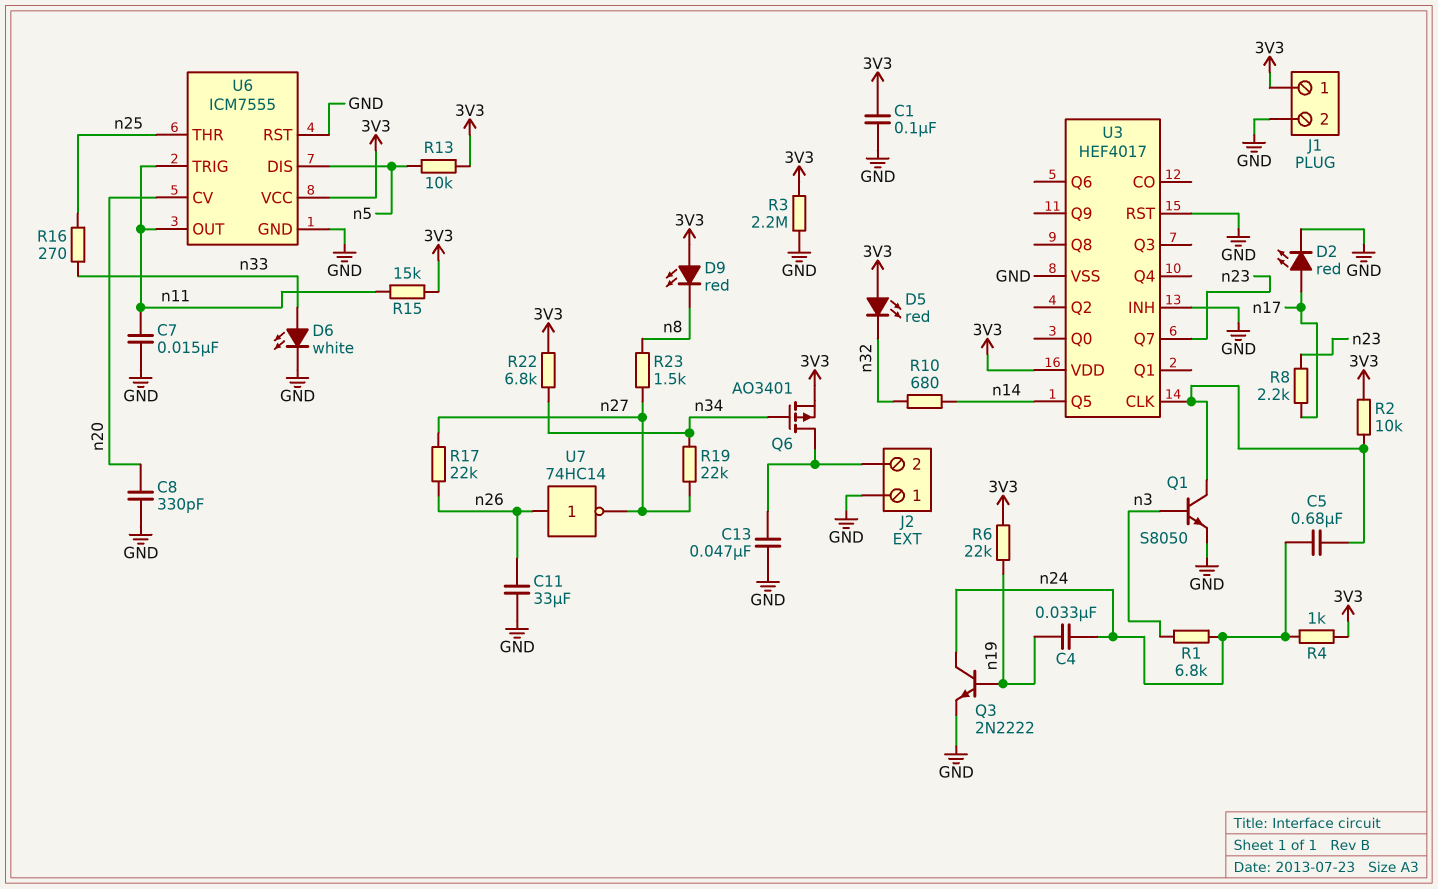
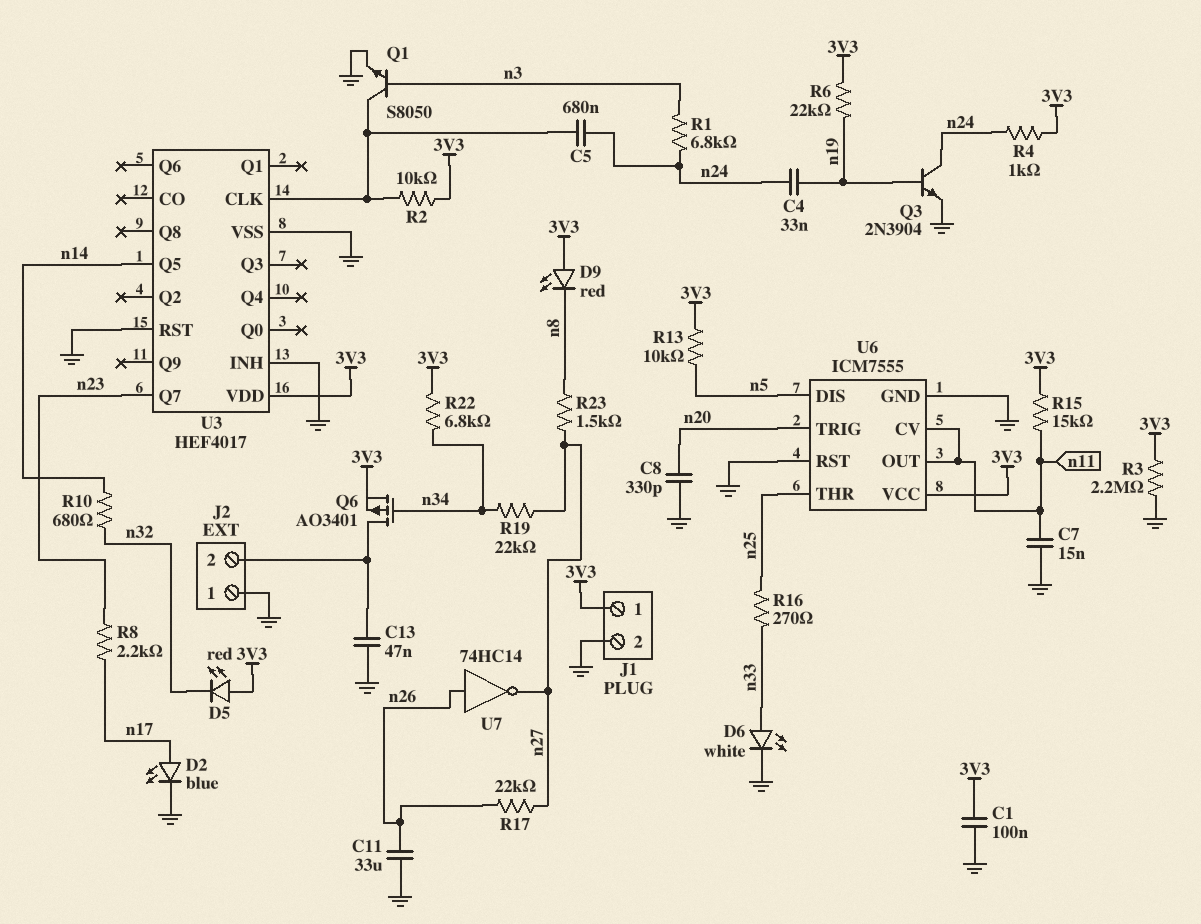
D2: LED red (A n17, K GND) -> LED blue (A n17, K GND)
Q3: NPN 2N2222 (B n19, C n24, E GND) -> NPN 2N3904 (B n19, C n24, E GND)
U6 pin CV: n20 -> n11
U6 pin TRIG: n11 -> n20

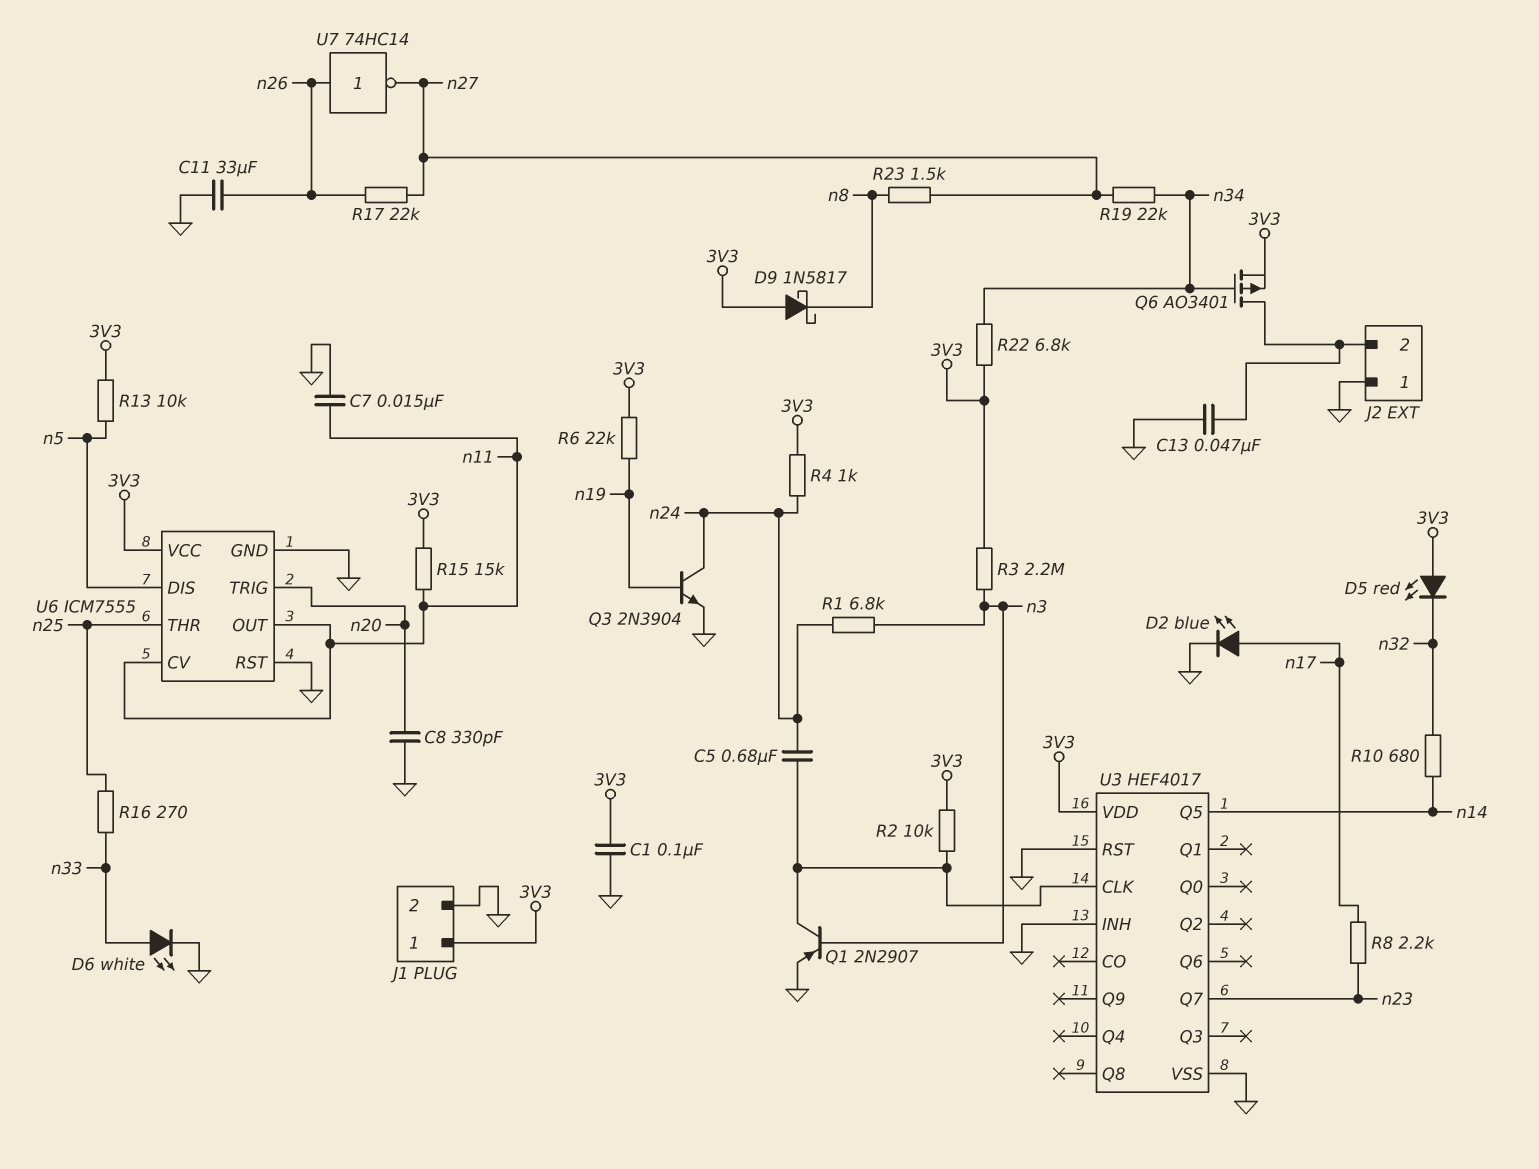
C4: 33nF (n19, n24) -> none
D9: LED red (A 3V3, K n8) -> schottky 1N5817 (A 3V3, K n8)
Q1: NPN S8050 (B n3, C U3/CLK, E GND) -> PNP 2N2907 (B n3, C U3/CLK, E GND)
R3: 2.2M (3V3, GND) -> 2.2M (3V3, n3)

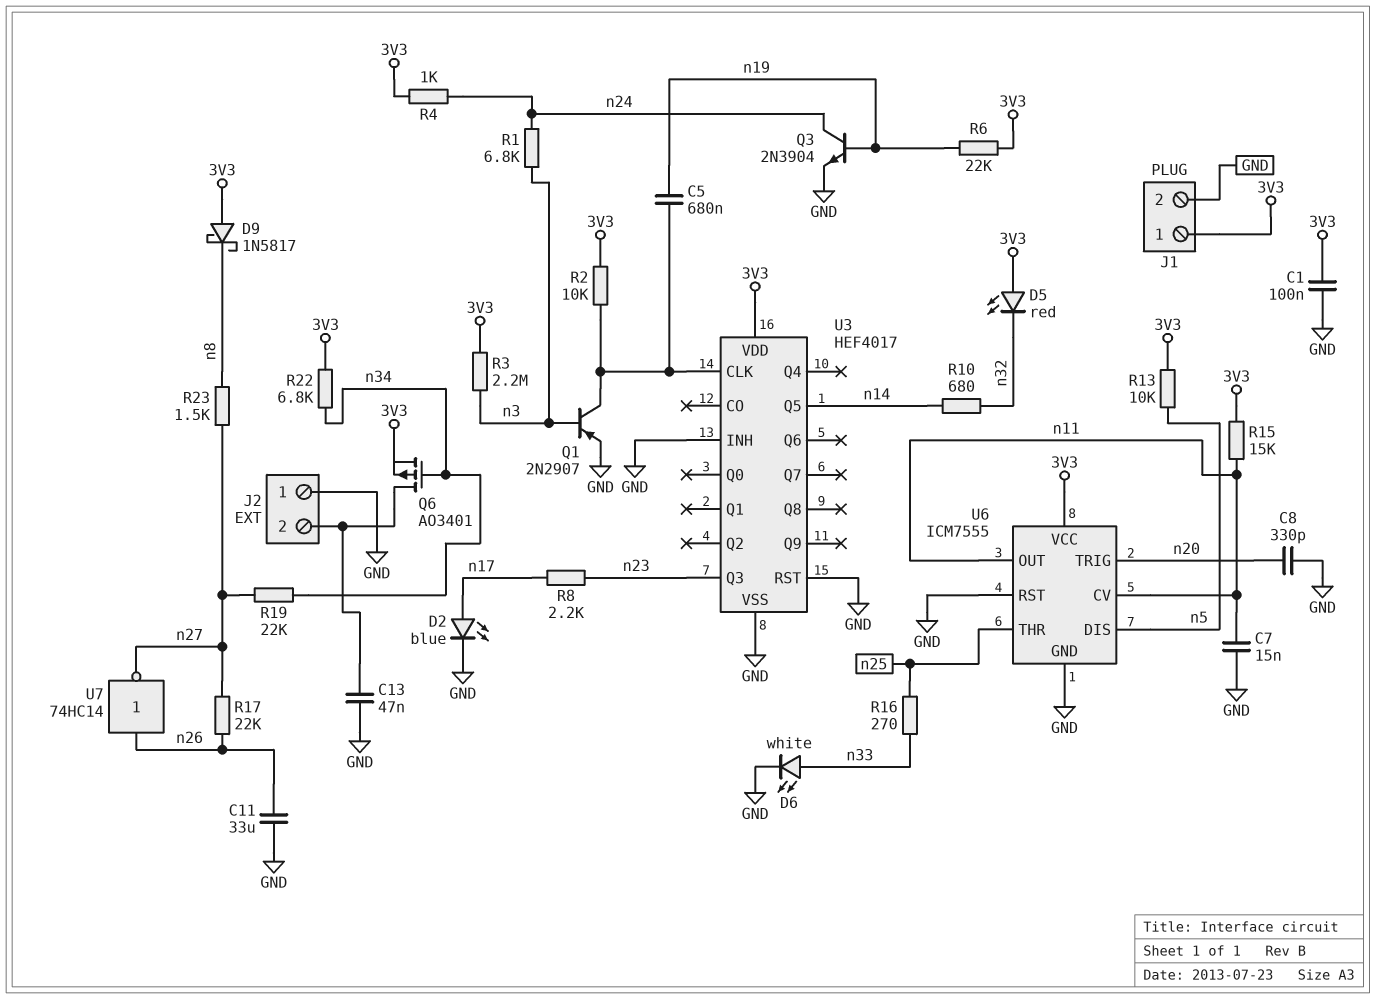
C5: 680nF (U3/CLK, n24) -> 680nF (U3/CLK, n19)
U3 pin Q3: none -> n23
U3 pin Q7: n23 -> none

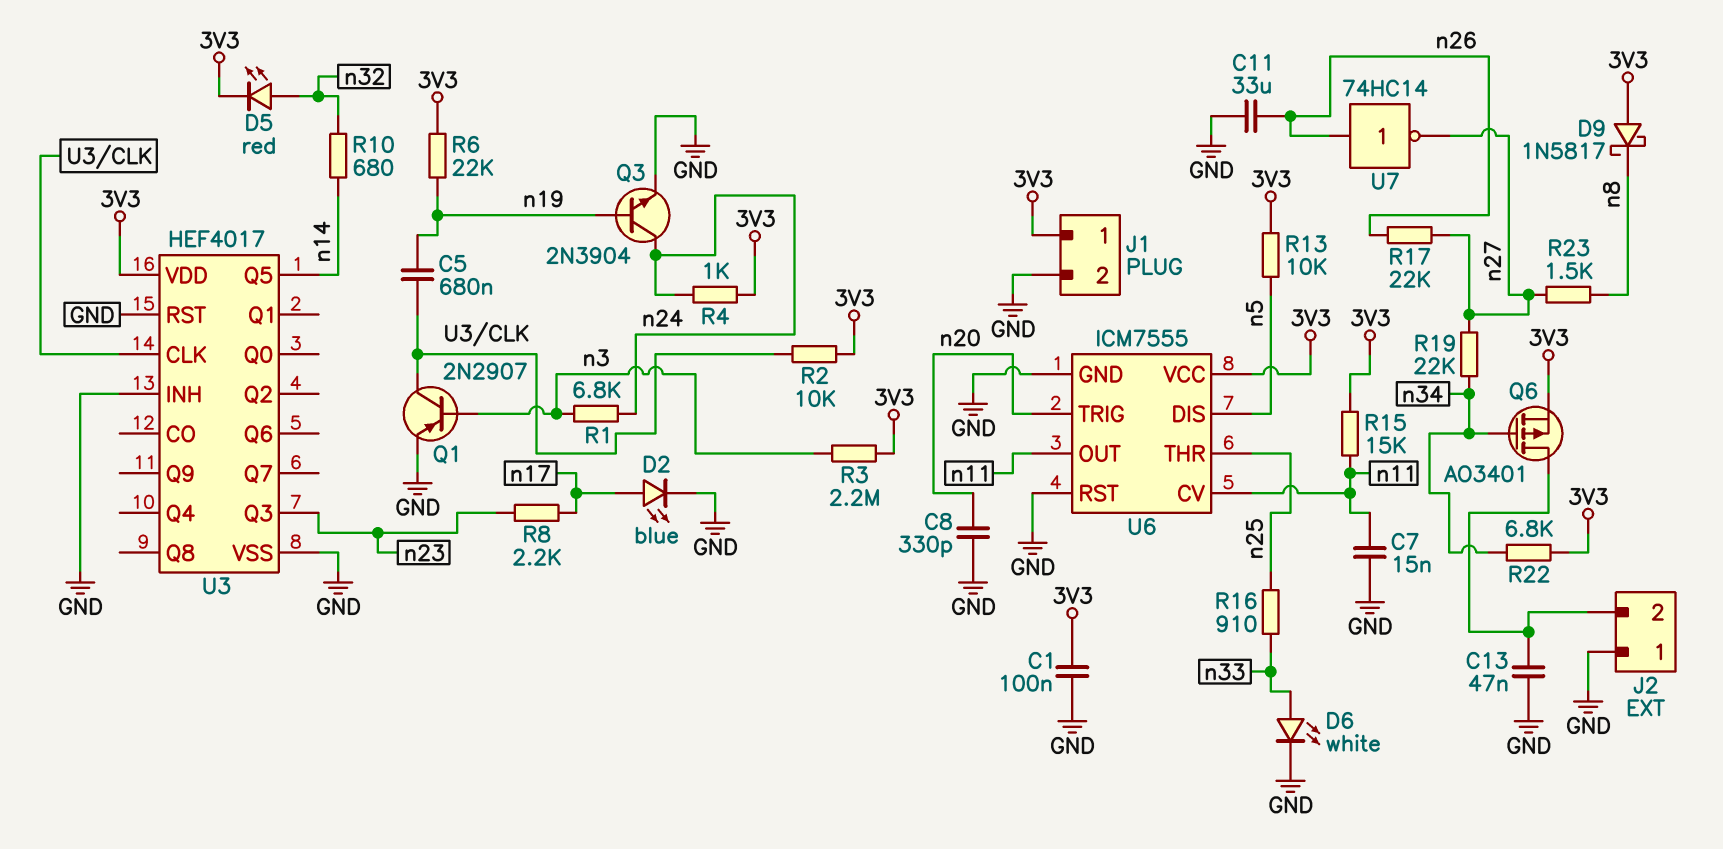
D5: LED red (A 3V3, K n32) -> LED red (A n32, K 3V3)
R16: 270 (n25, n33) -> 910 (n25, n33)

